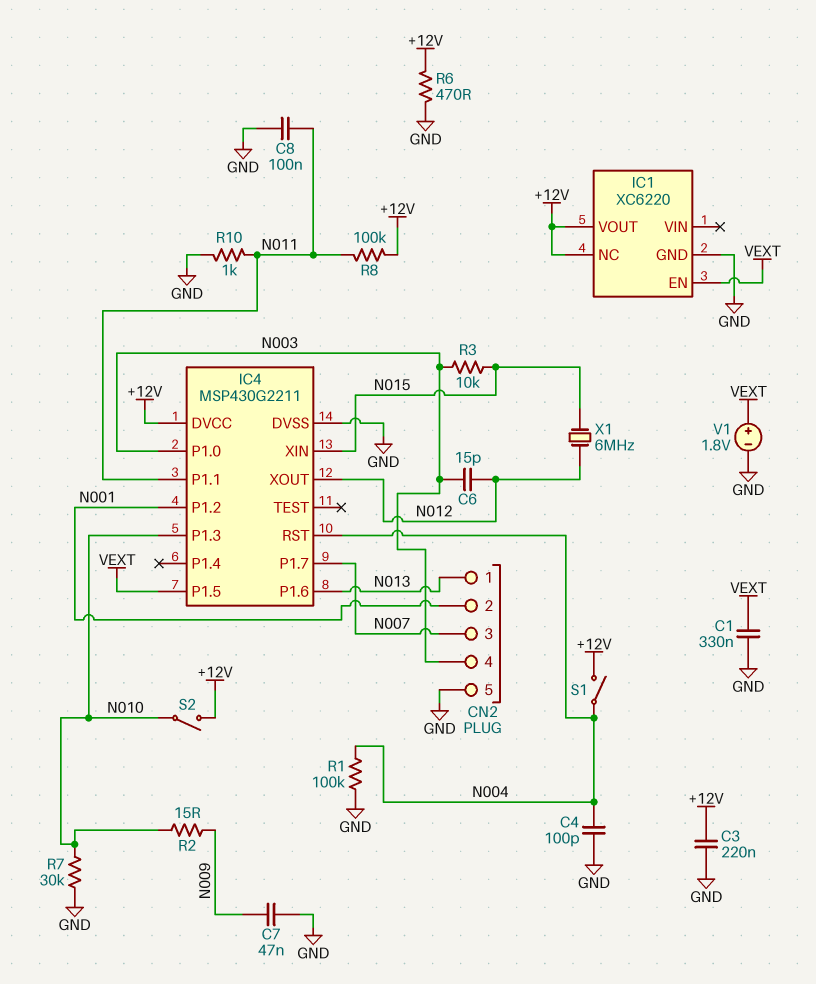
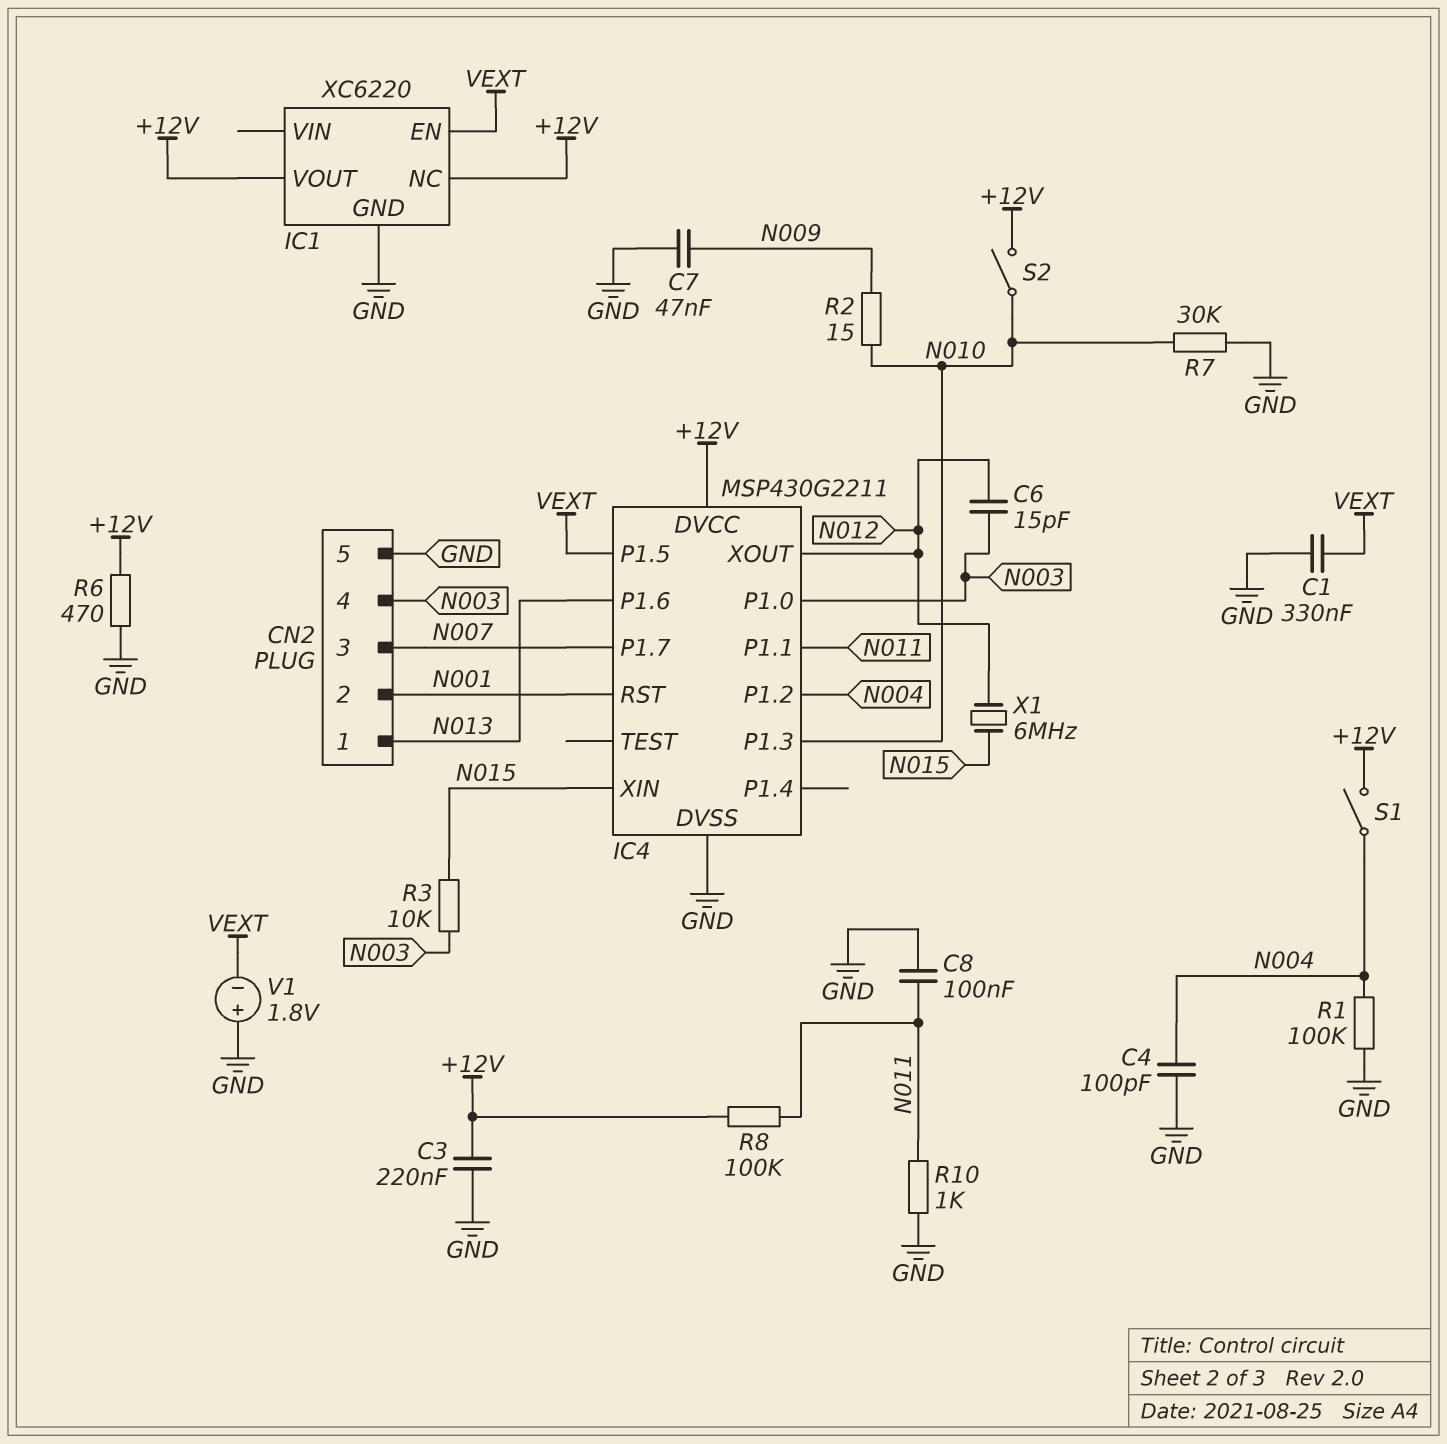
IC4 pin P1.2: N001 -> N004
IC4 pin RST: N004 -> N001
V1: 1.8V (plus VEXT, minus GND) -> 1.8V (plus GND, minus VEXT)

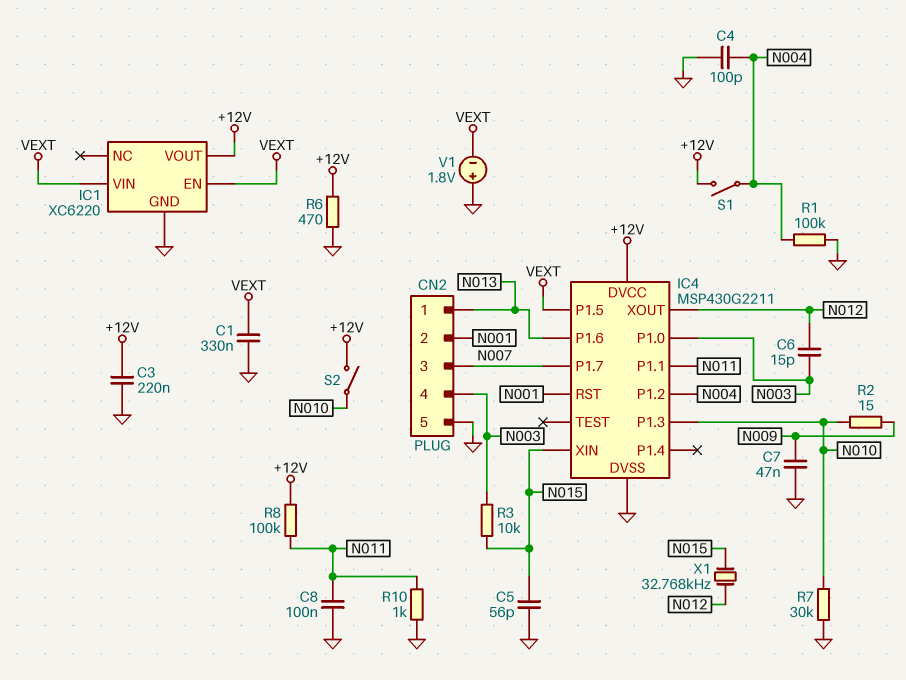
C5: none -> 56pF (GND, N015)
IC1 pin NC: +12V -> none
IC1 pin VIN: none -> VEXT
X1: 6MHz (N012, N015) -> 32.768kHz (N012, N015)

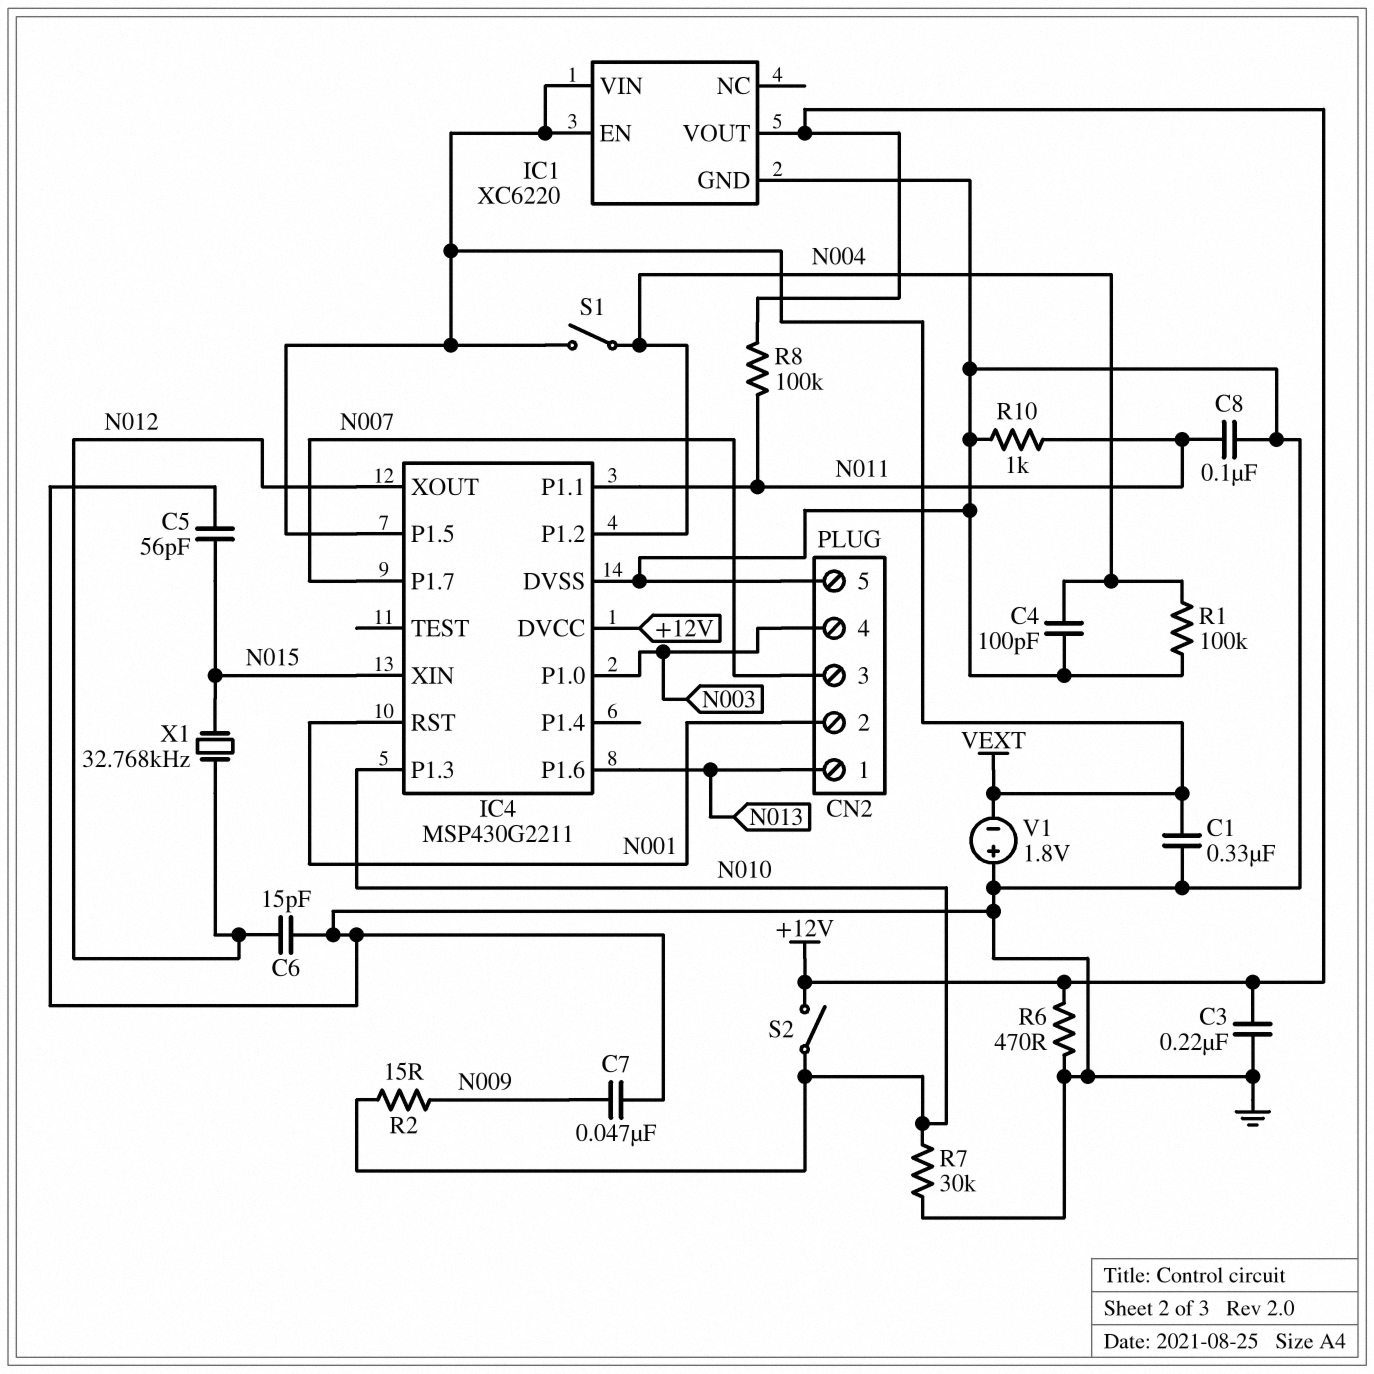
C6: 15pF (N003, N012) -> 15pF (GND, N012)
R3: 10k (N003, N015) -> none
S1: switch (+12V, N004) -> switch (N004, VEXT)

